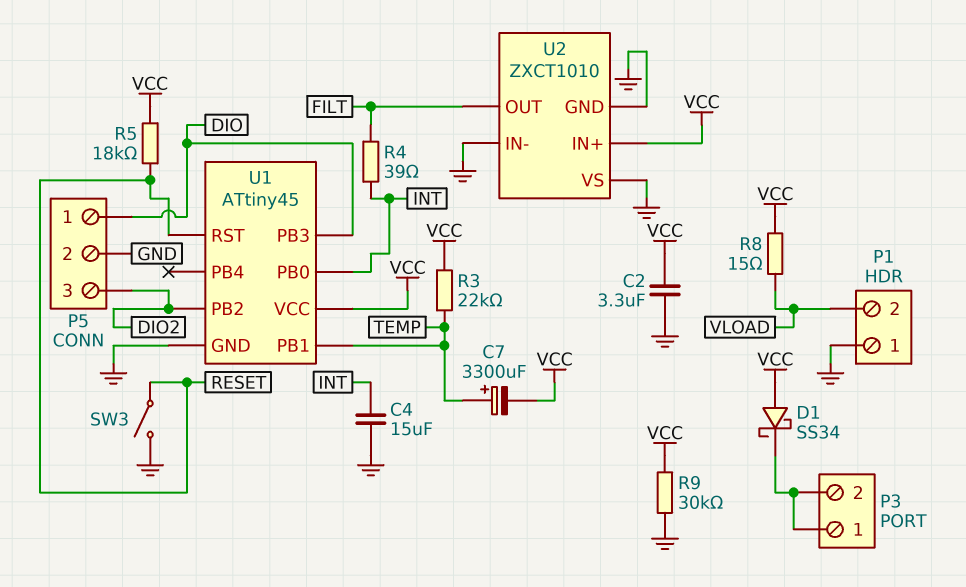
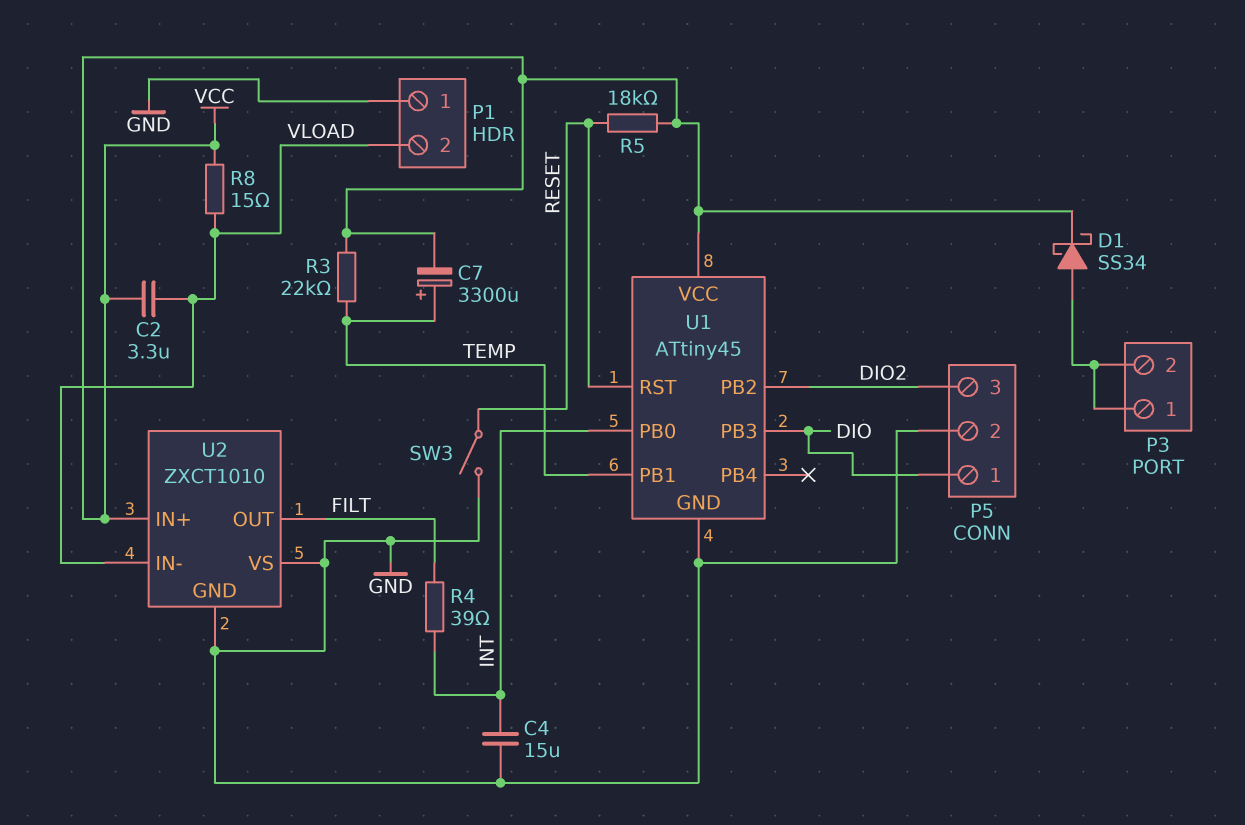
C2: 3.3uF (GND, VCC) -> 3.3uF (VCC, VLOAD)
D1: schottky SS34 (A VCC, K P3/1) -> schottky SS34 (A P3/1, K VCC)
R9: 30k (GND, VCC) -> none
U2 pin IN-: GND -> VLOAD

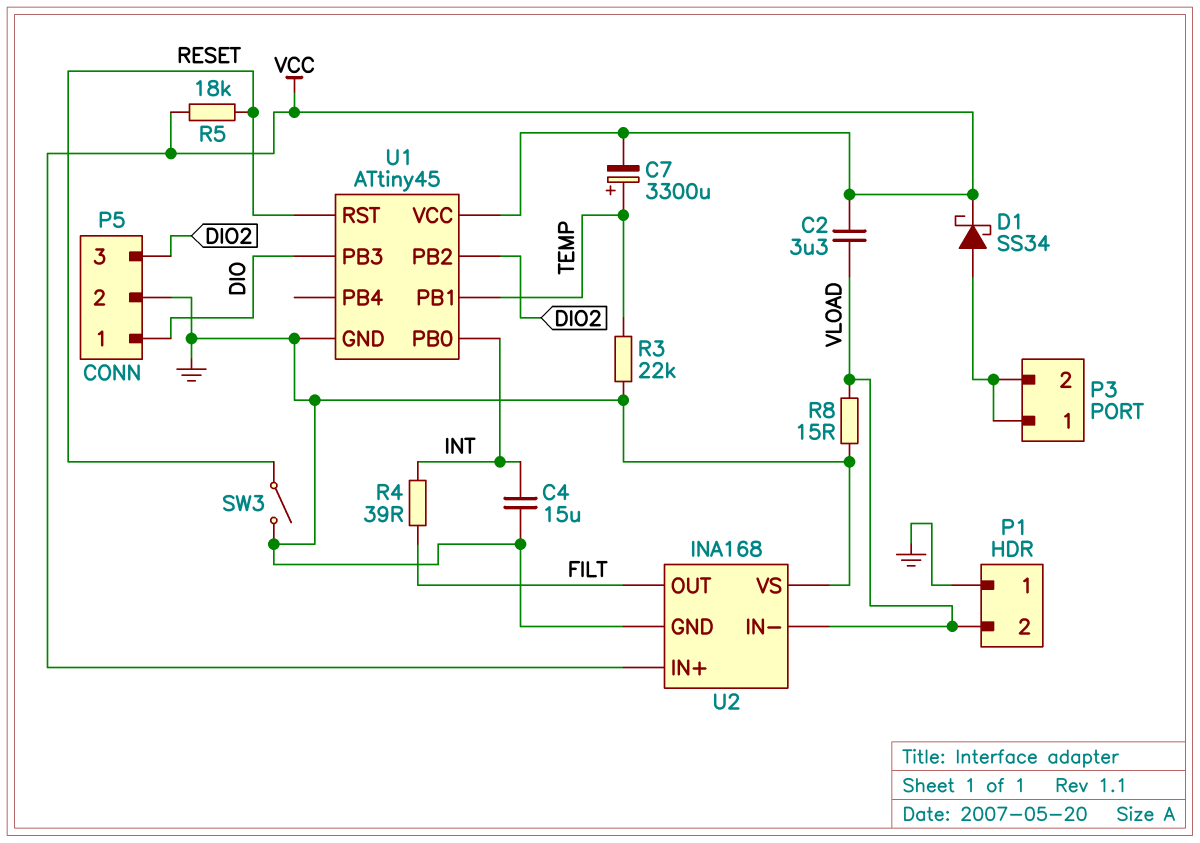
R3: 22k (TEMP, VCC) -> 22k (GND, TEMP)
R8: 15 (VCC, VLOAD) -> 15 (GND, VLOAD)
U2: ZXCT1010 -> INA168

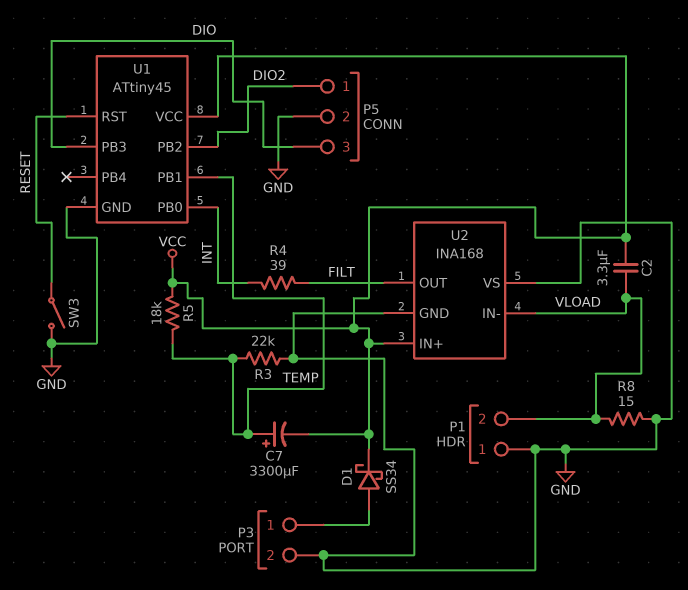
C4: 15uF (GND, INT) -> none
P3 pin 2: P3/1 -> GND
P5 pin 1: DIO -> DIO2
P5 pin 3: DIO2 -> DIO
R5: 18k (RESET, VCC) -> 18k (TEMP, VCC)

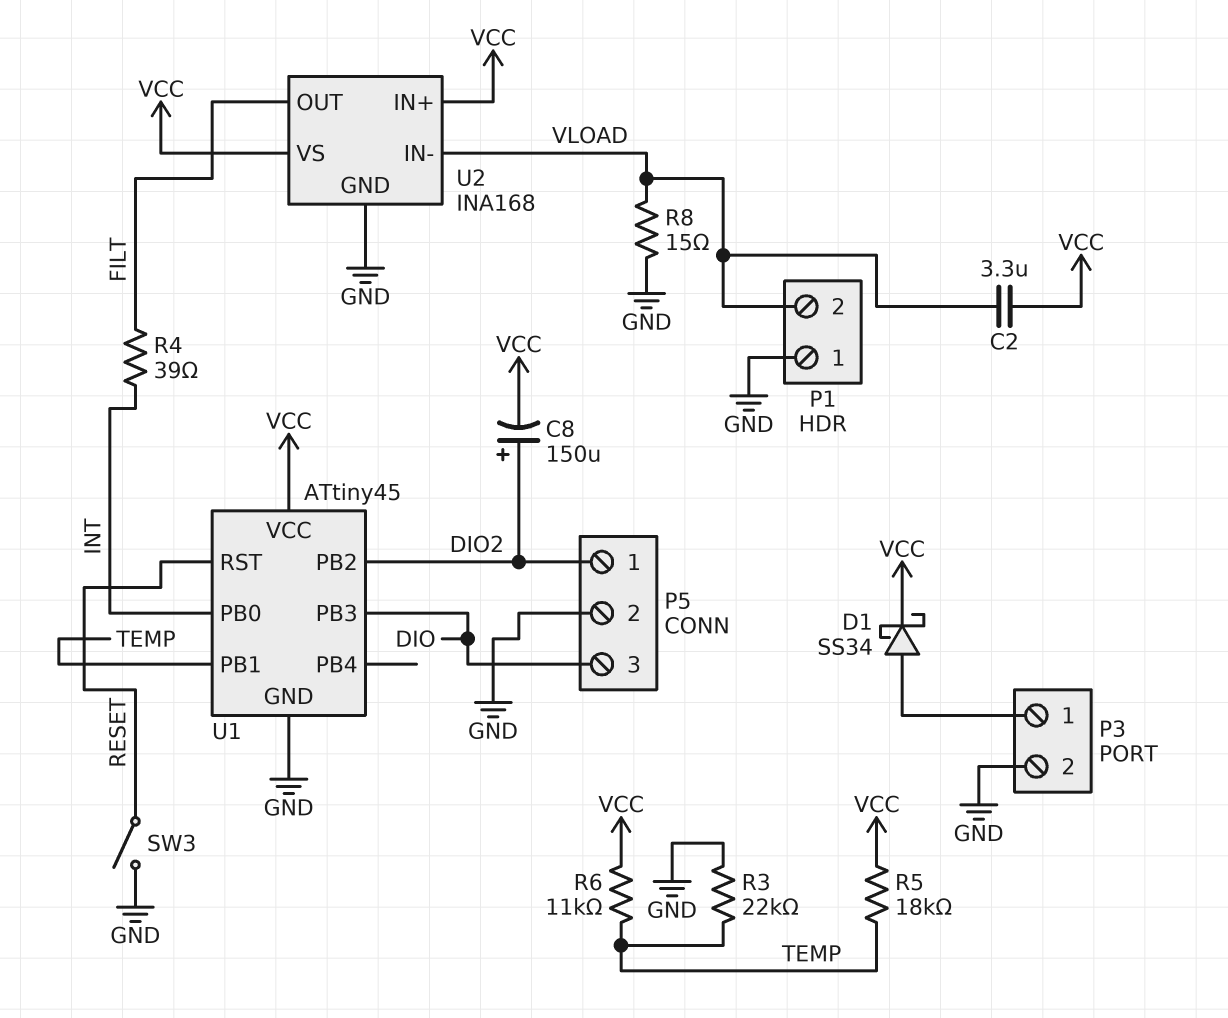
C7: 3300uF (plus TEMP, minus VCC) -> none
C8: none -> 150uF (plus DIO2, minus VCC)
R6: none -> 11k (TEMP, VCC)
U2 pin VS: GND -> VCC

